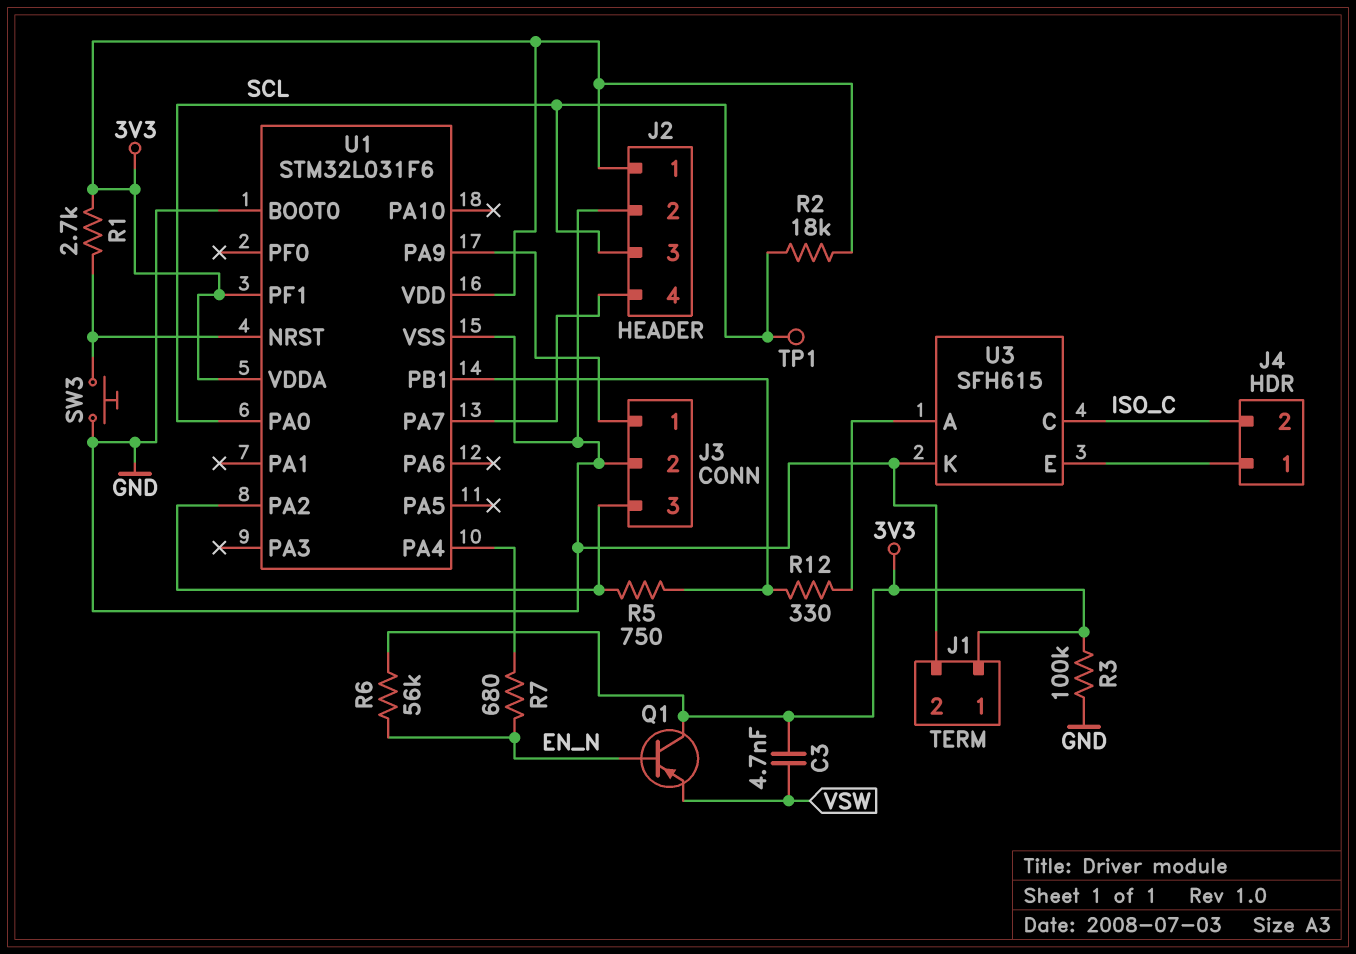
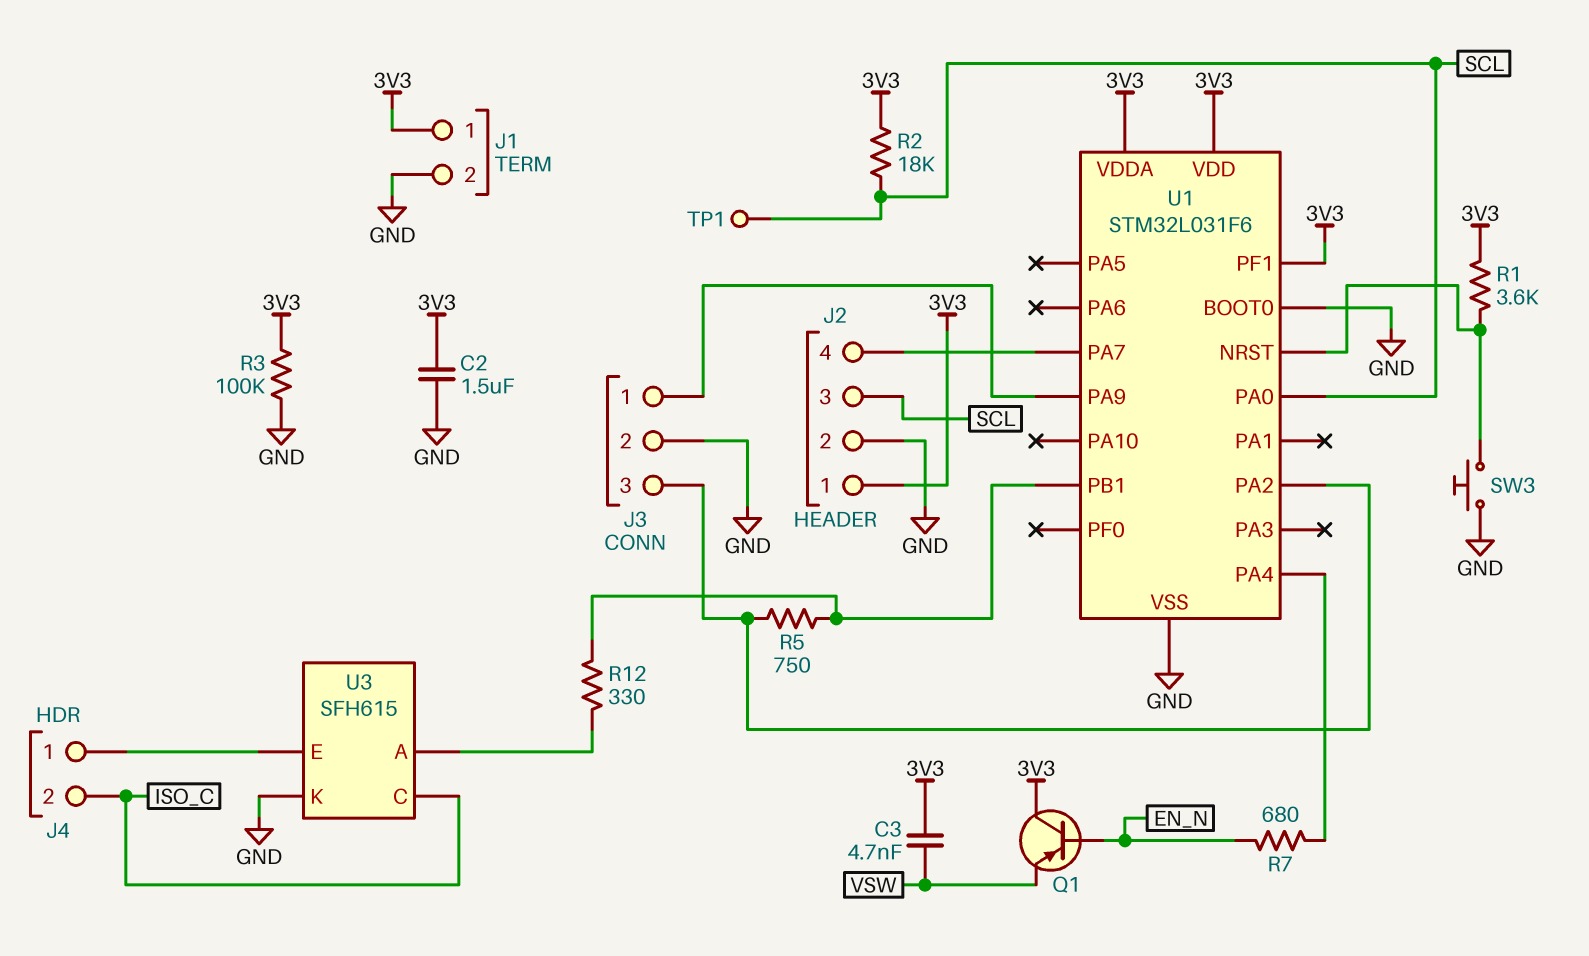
C2: none -> 1.5uF (3V3, GND)
R1: 2.7k (3V3, U1/NRST) -> 3.6k (3V3, U1/NRST)
R6: 56k (3V3, EN_N) -> none

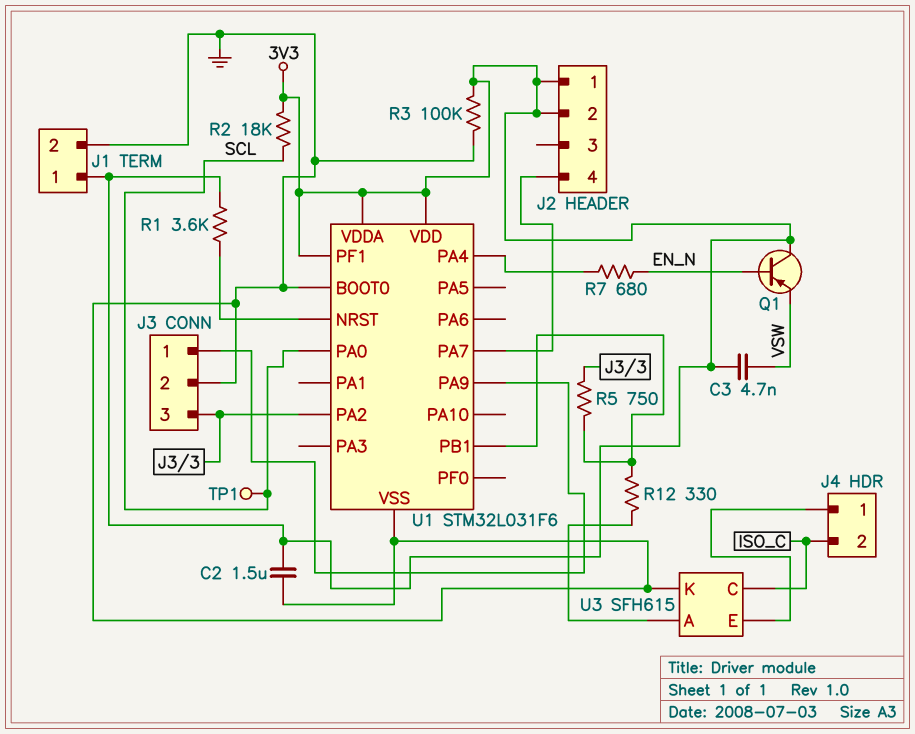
J2 pin 2: GND -> 3V3
J2 pin 3: SCL -> none
SW3: button (GND, U1/NRST) -> none

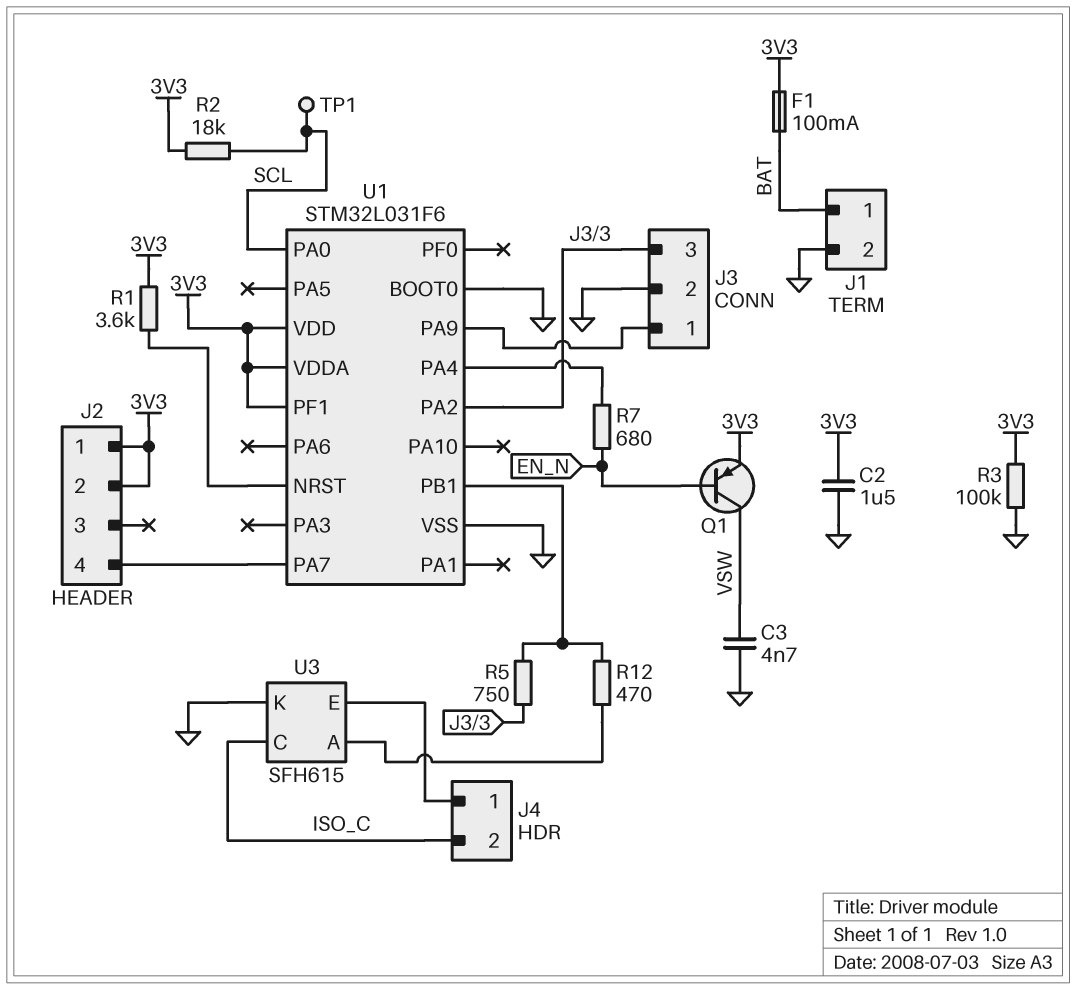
C3: 4.7nF (3V3, VSW) -> 4.7nF (GND, VSW)
F1: none -> 100mA (3V3, BAT)
J1 pin 1: 3V3 -> BAT
Q1: PNP (B EN_N, C 3V3, E VSW) -> PNP (B EN_N, C VSW, E 3V3)
R12: 330 (U1/PB1, U3/A) -> 470 (U1/PB1, U3/A)

